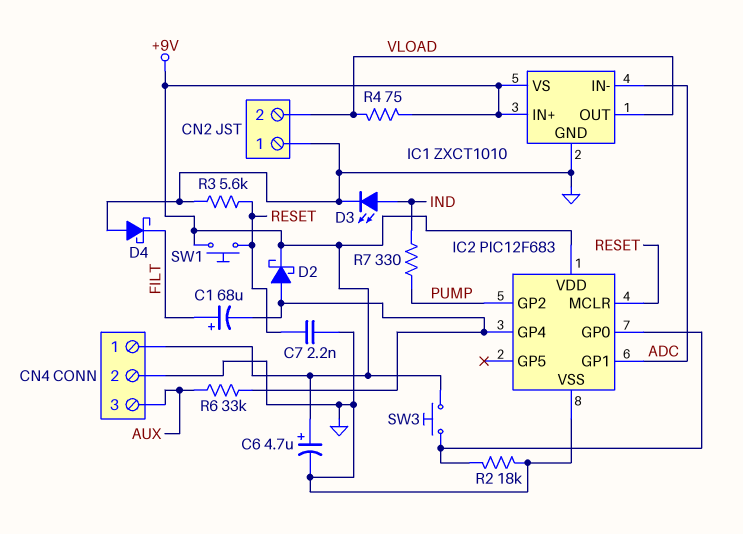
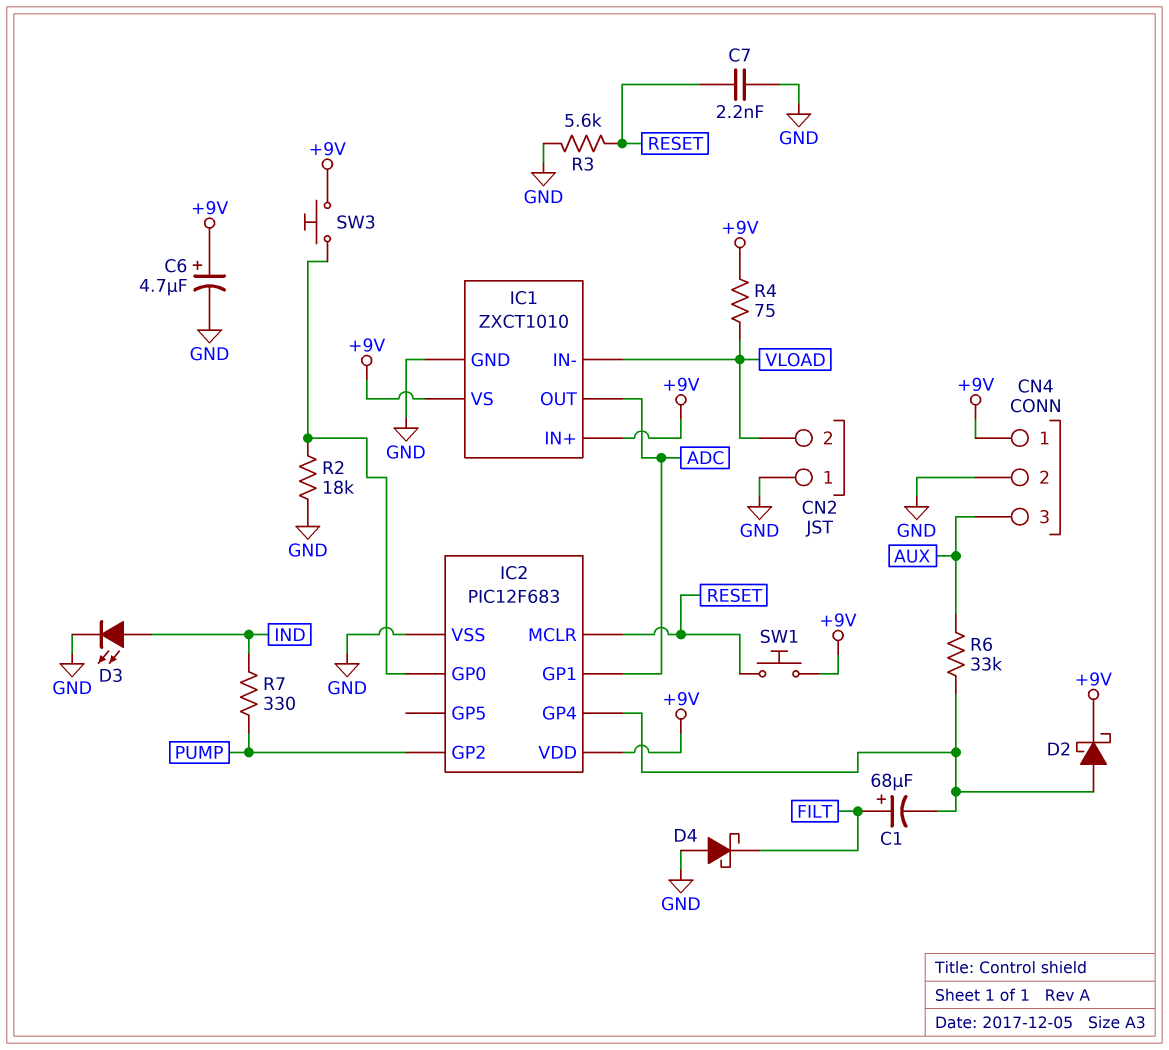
IC1 pin IN-: ADC -> VLOAD
IC1 pin OUT: VLOAD -> ADC

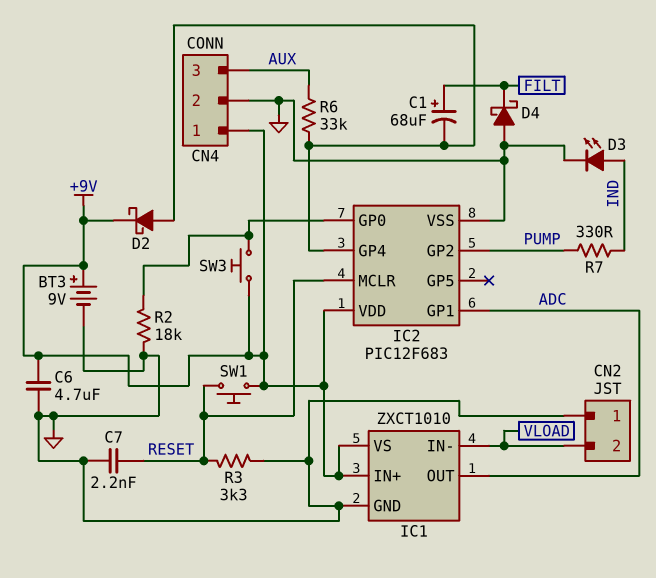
BT3: none -> 9V (plus +9V, minus GND)
C6: 4.7uF (plus +9V, minus GND) -> 4.7uF (+9V, GND)
R3: 5.6k (GND, RESET) -> 3.3k (GND, RESET)
R4: 75 (+9V, VLOAD) -> none

